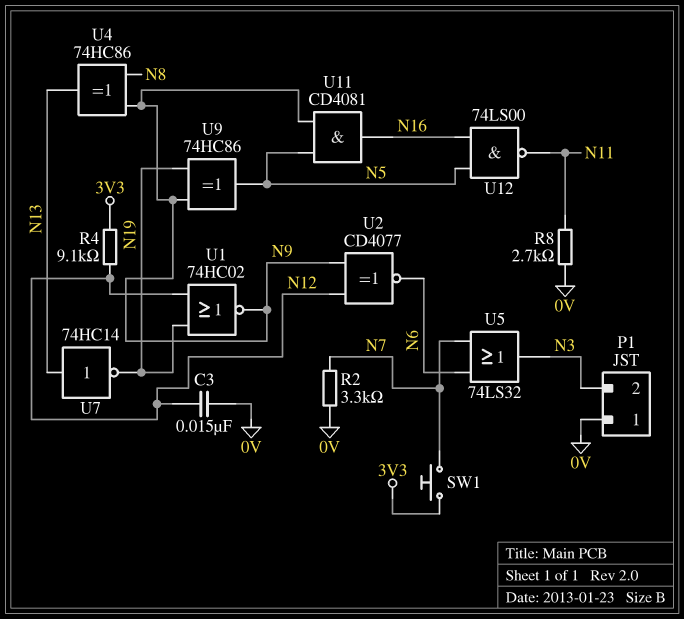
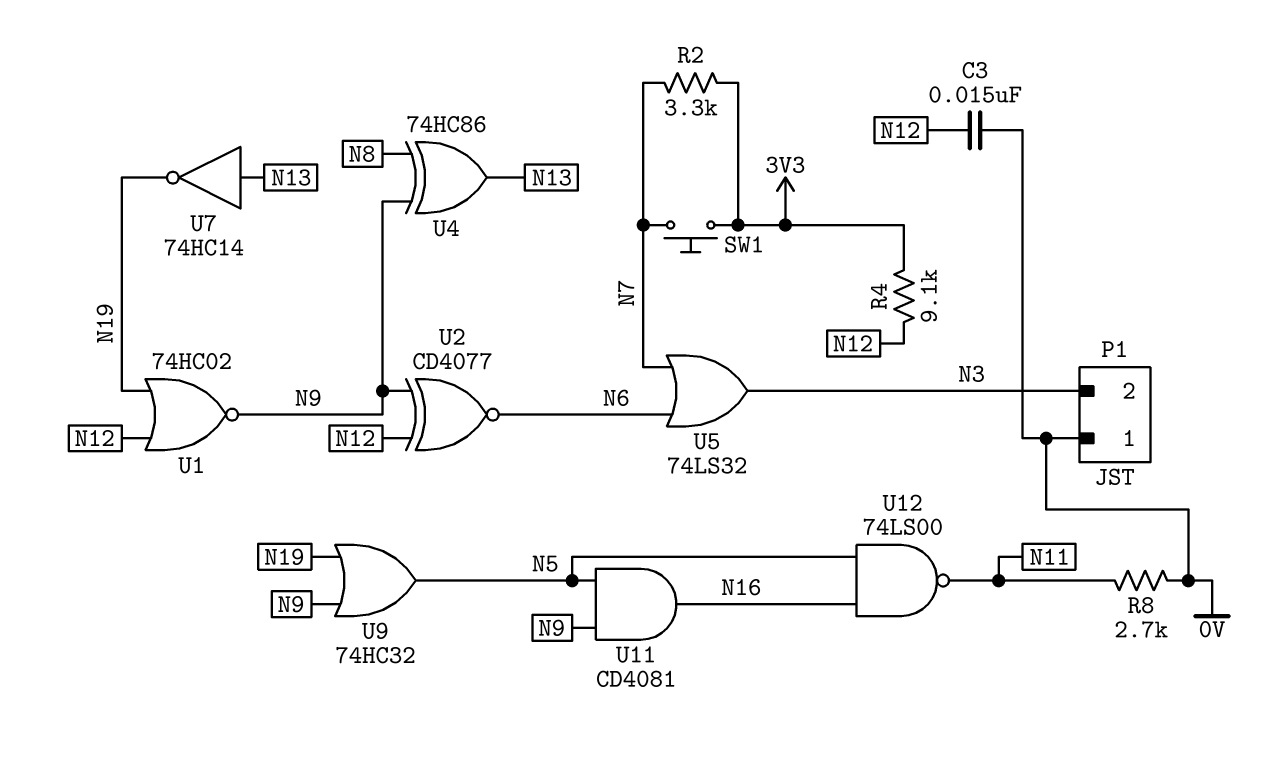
R2: 3.3k (0V, N7) -> 3.3k (3V3, N7)
U9: XOR 74HC86 (in N9, in N19, out N5) -> OR 74HC32 (in N9, in N19, out N5)

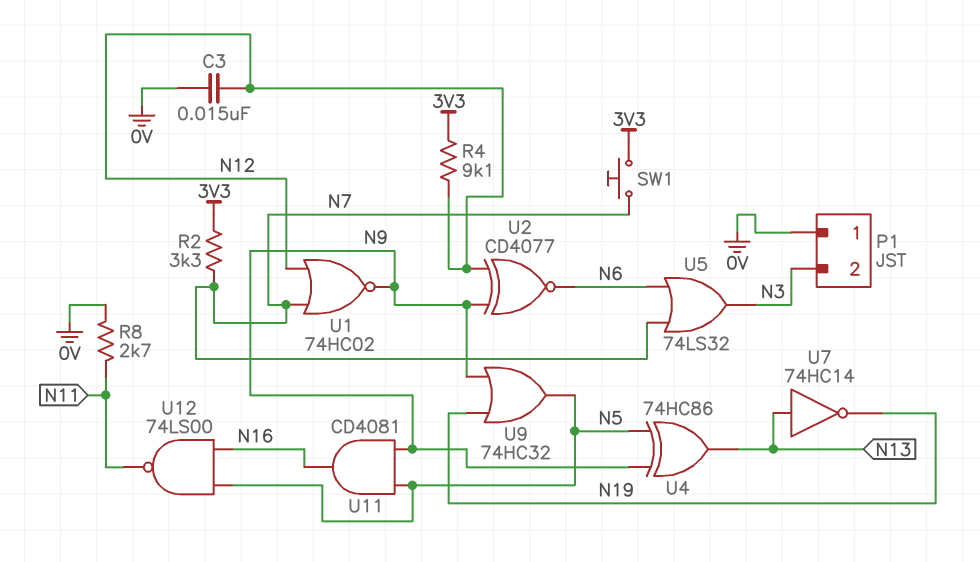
U1: NOR 74HC02 (in N12, in N19, out N9) -> NOR 74HC02 (in N7, in N12, out N9)
U4: XOR 74HC86 (in N8, in N9, out N13) -> XOR 74HC86 (in N5, in N9, out N13)

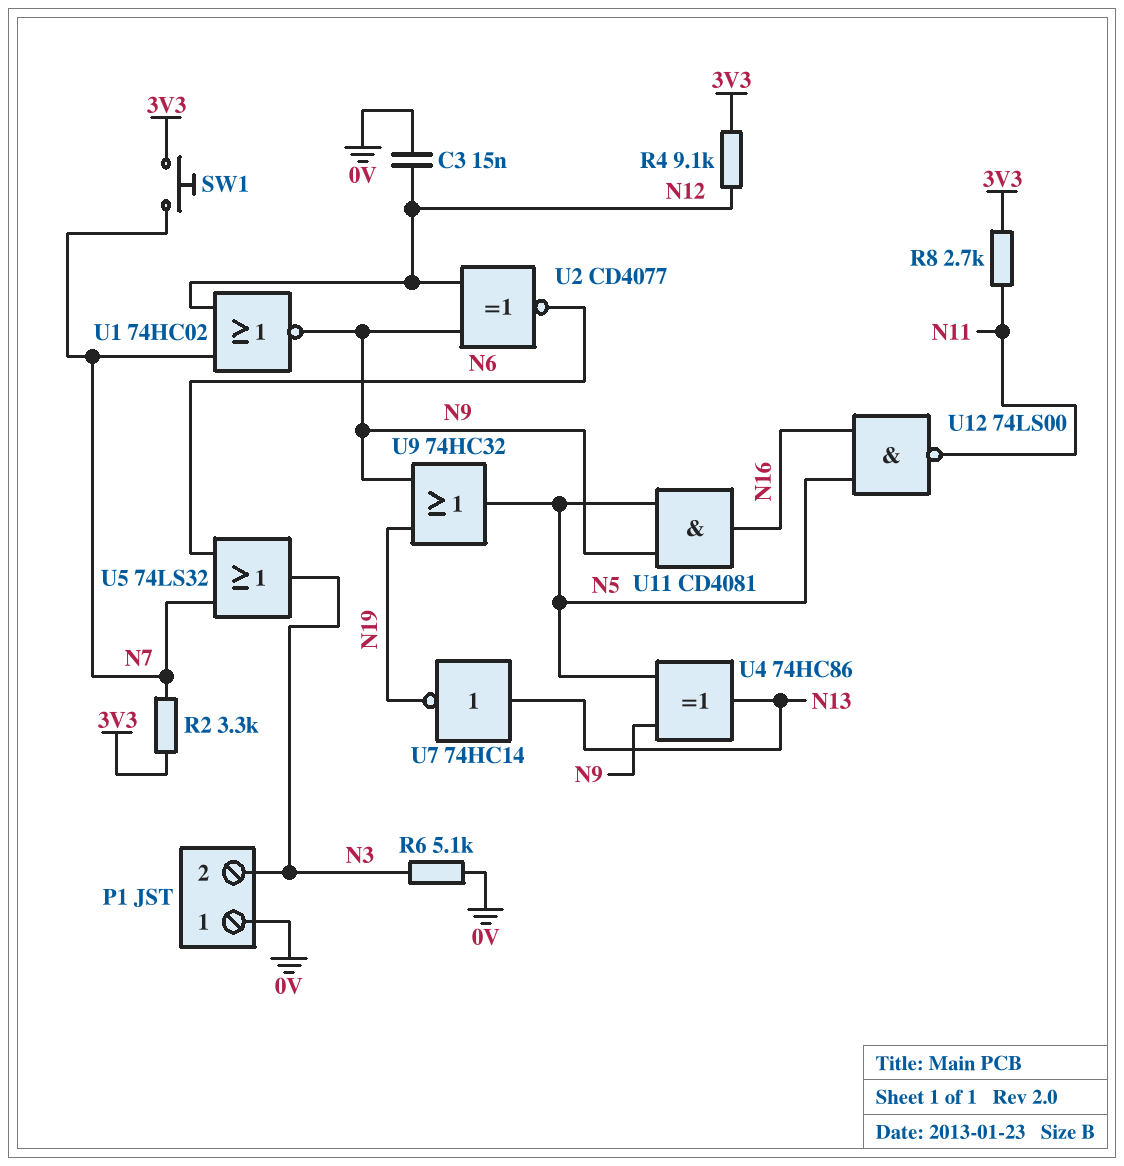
R6: none -> 5.1k (0V, N3)
R8: 2.7k (0V, N11) -> 2.7k (3V3, N11)

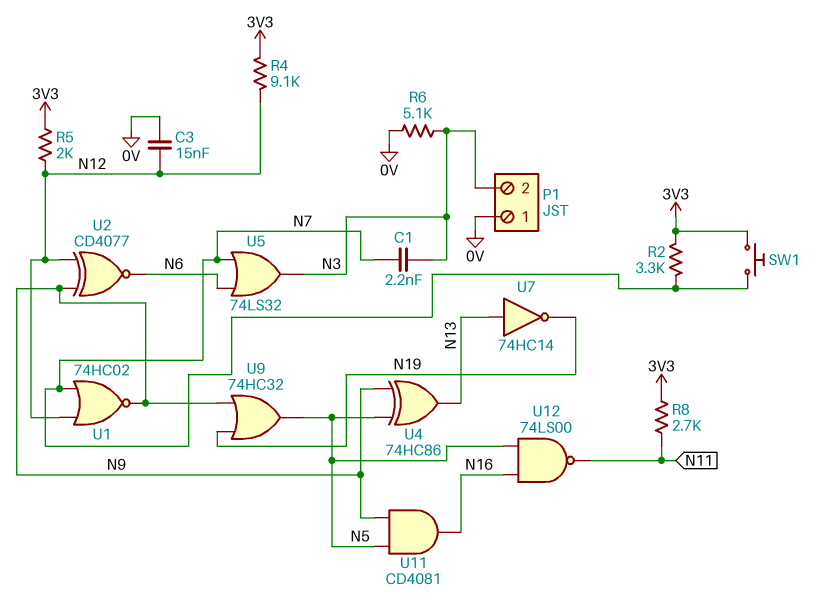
C1: none -> 2.2nF (N3, N7)
R5: none -> 2k (3V3, N12)

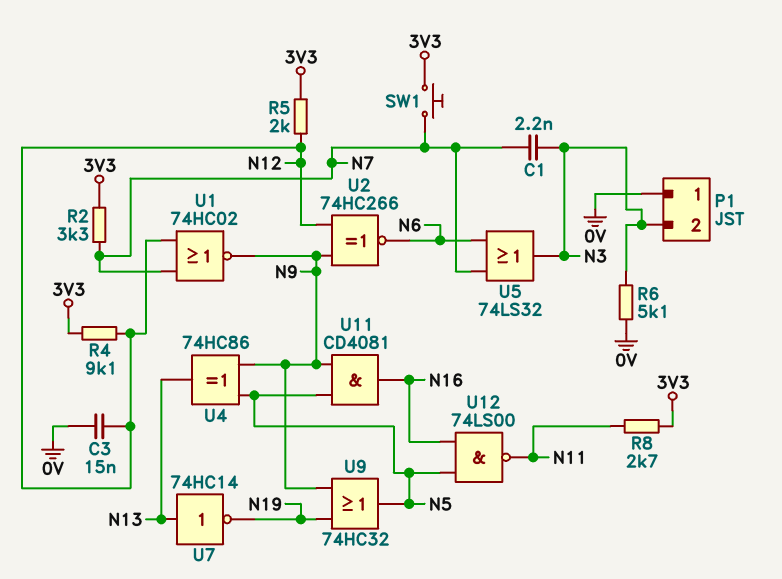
U2: XNOR CD4077 (in N9, in N12, out N6) -> XNOR 74HC266 (in N9, in N12, out N6)

